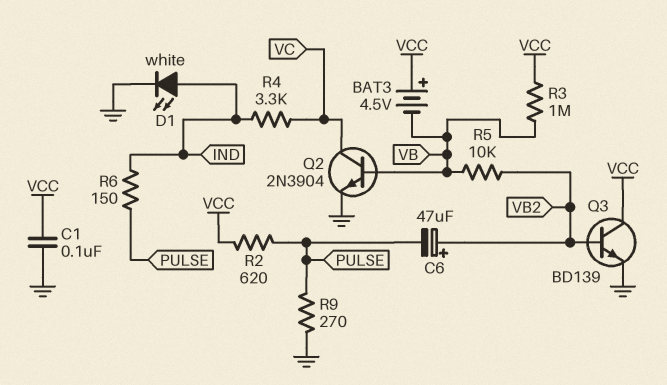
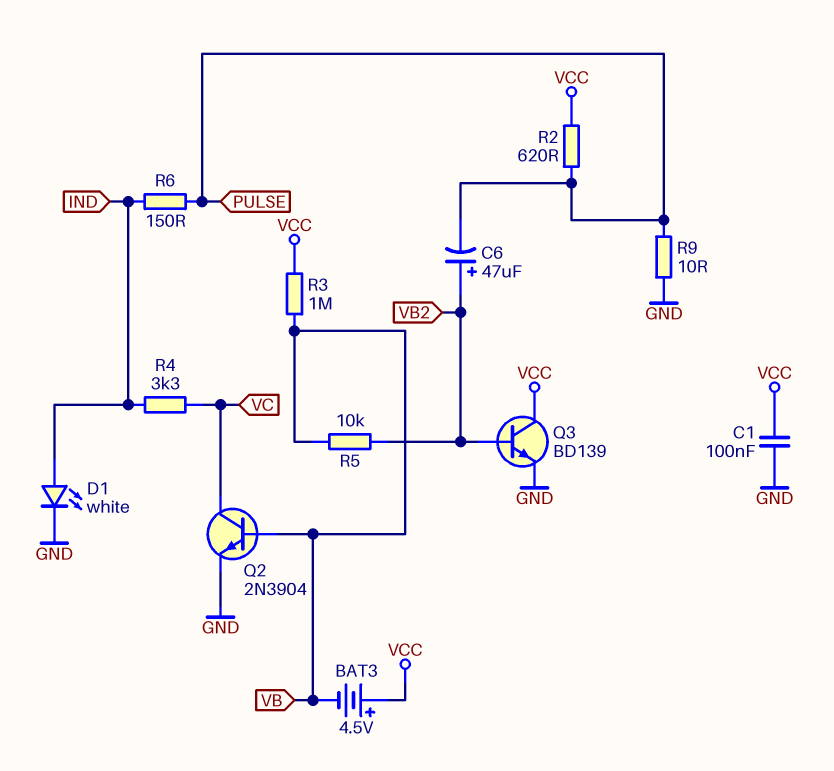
R9: 270 (GND, PULSE) -> 10 (GND, PULSE)

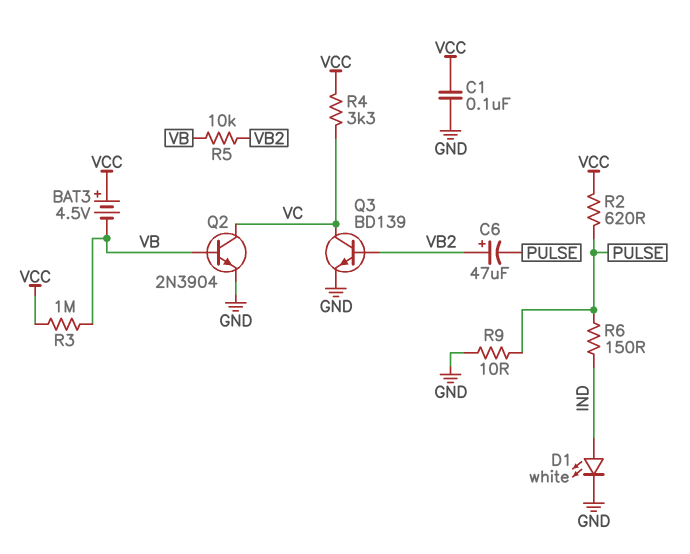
Q3: NPN BD139 (B VB2, C VCC, E GND) -> NPN BD139 (B VB2, C VC, E GND)
R4: 3.3k (IND, VC) -> 3.3k (VC, VCC)

